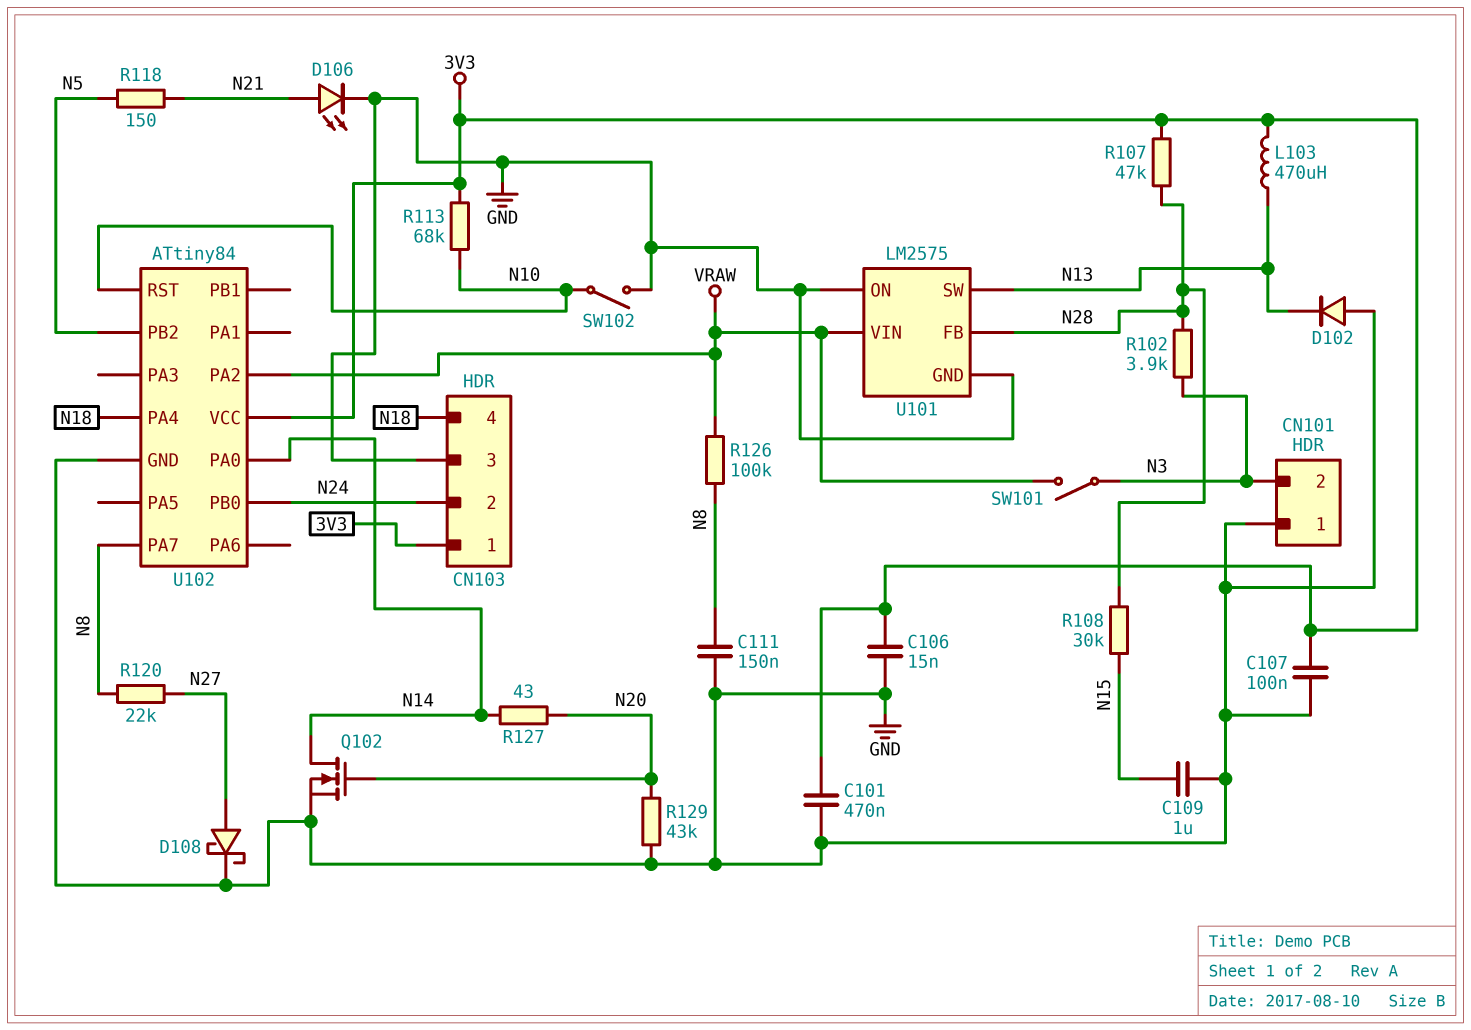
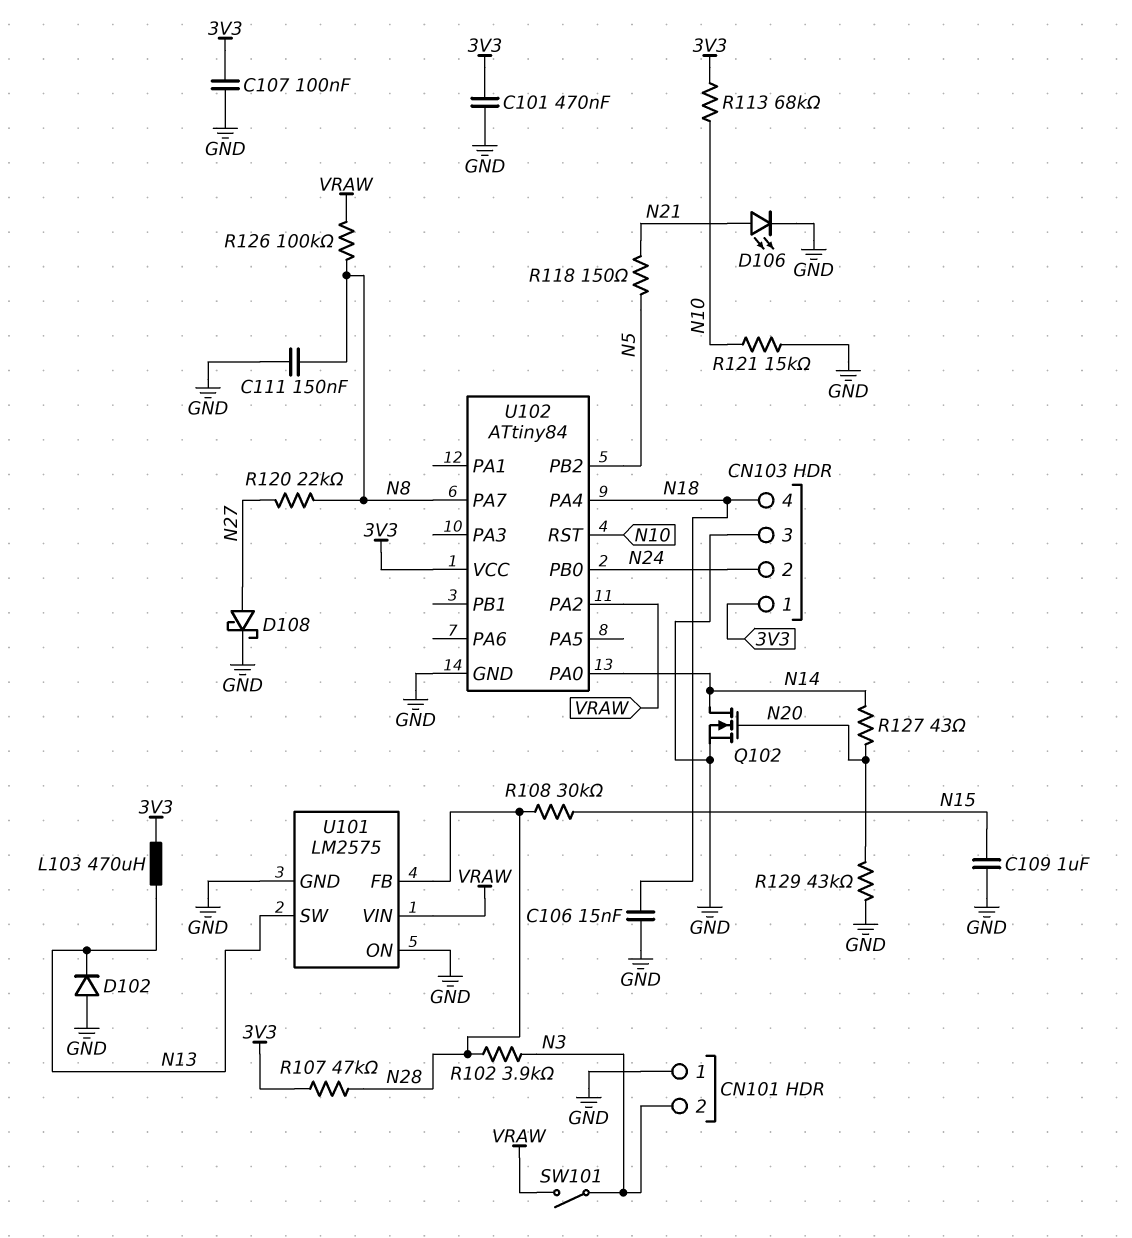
C106: 15nF (3V3, GND) -> 15nF (GND, N18)
R121: none -> 15k (GND, N10)
SW102: switch (GND, N10) -> none

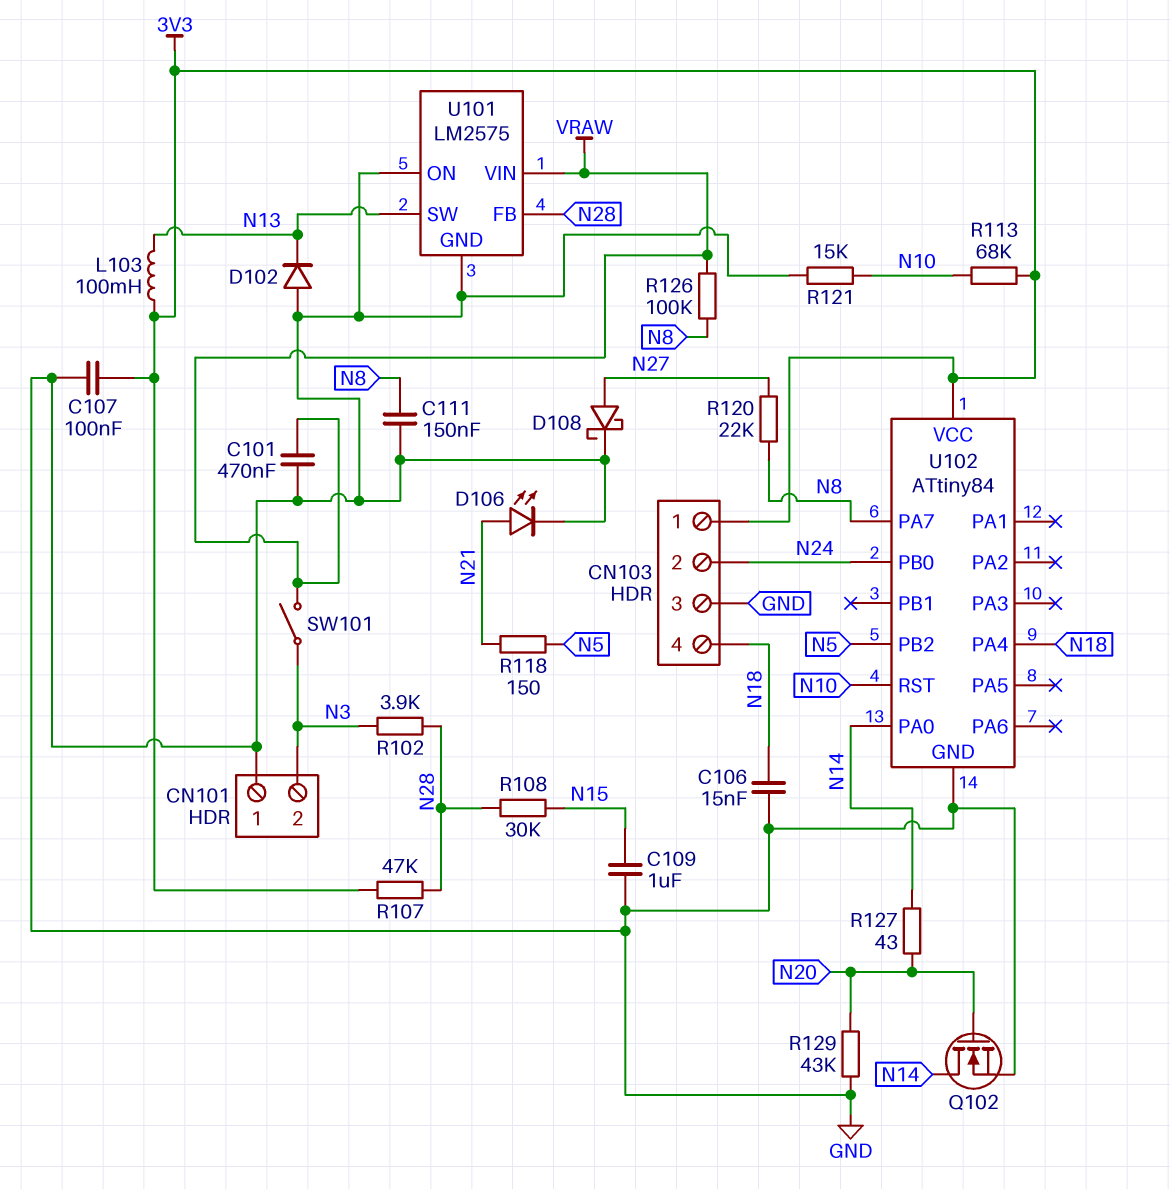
C101: 470nF (3V3, GND) -> 470nF (GND, VRAW)
L103: 470uH (3V3, N13) -> 100mH (3V3, N13)
U102 pin PA2: VRAW -> none

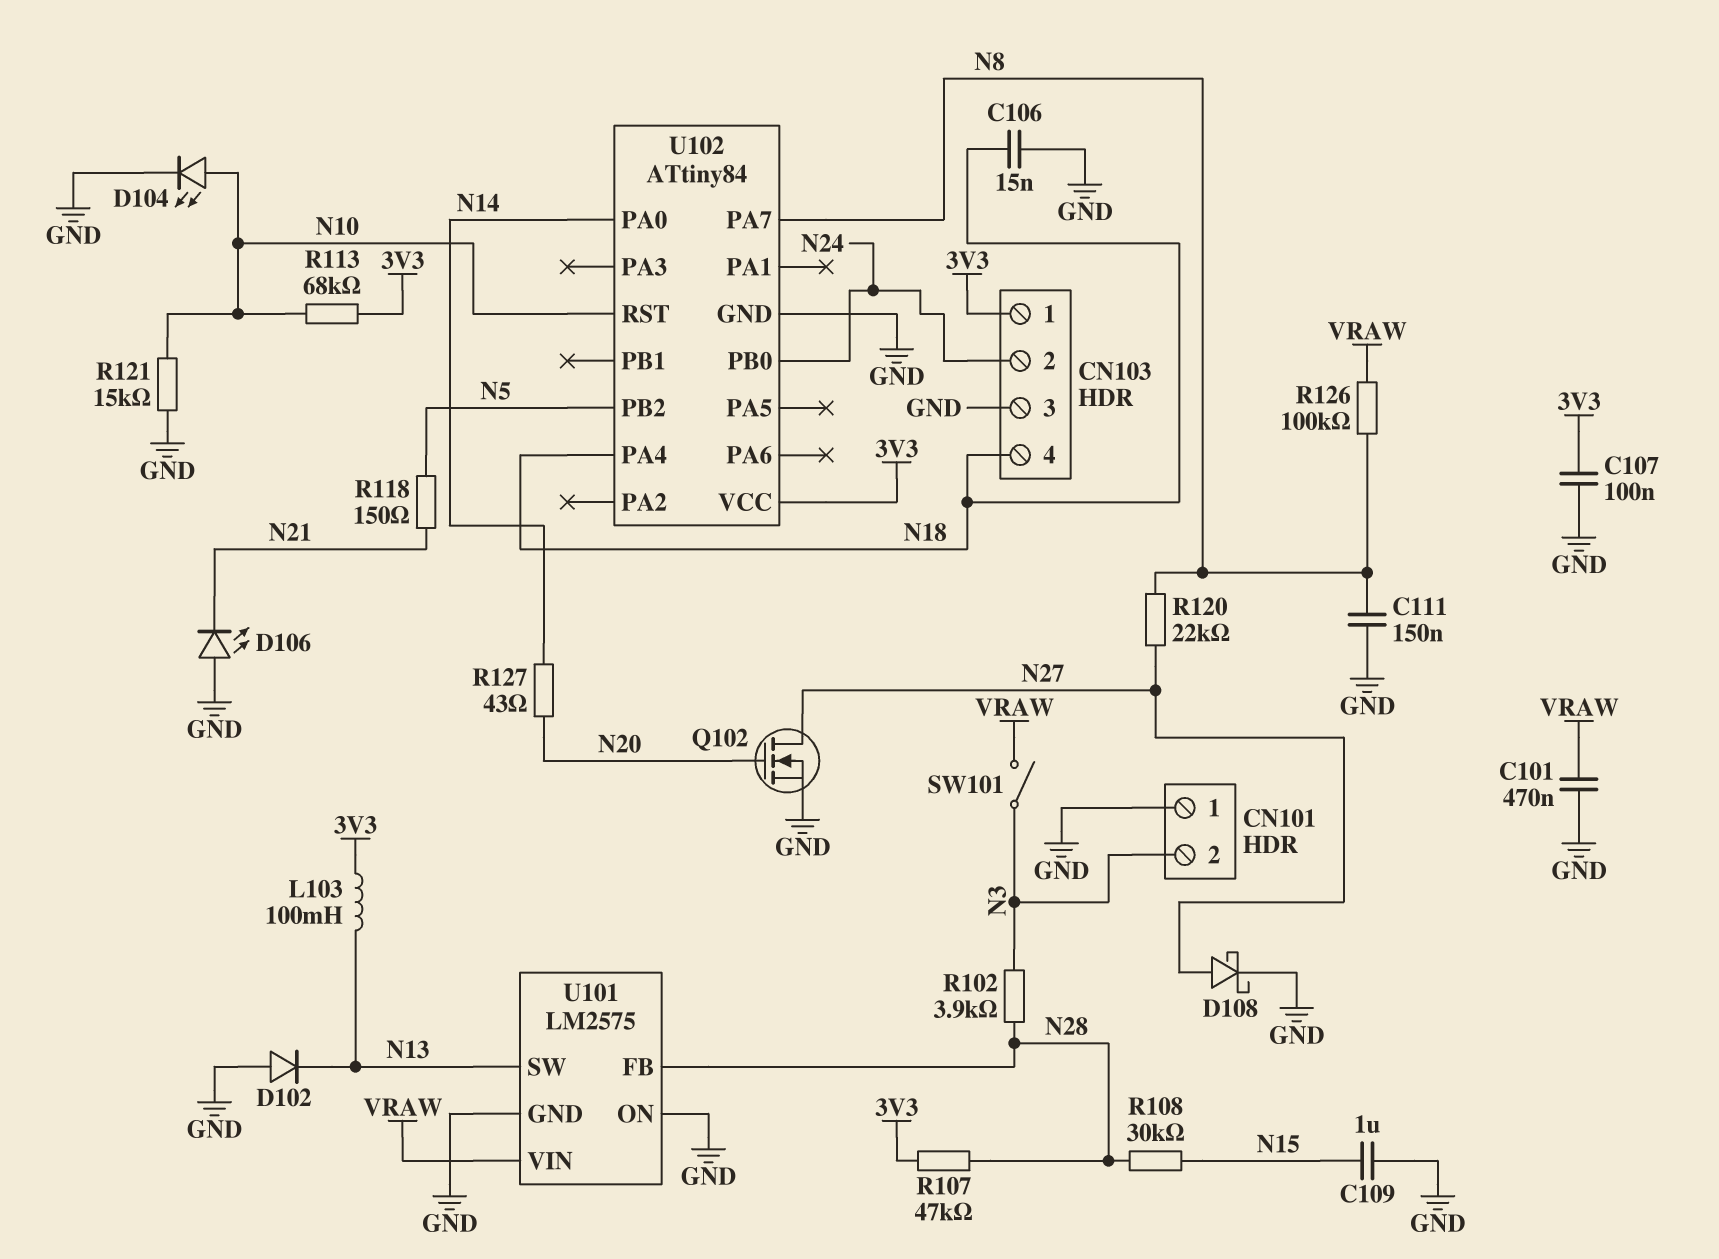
D104: none -> LED (A N10, K GND)
D106: LED (A N21, K GND) -> LED (A GND, K N21)
Q102: NMOS (G N20, D N14, S GND) -> NMOS (G N20, D N27, S GND)
R129: 43k (GND, N20) -> none

